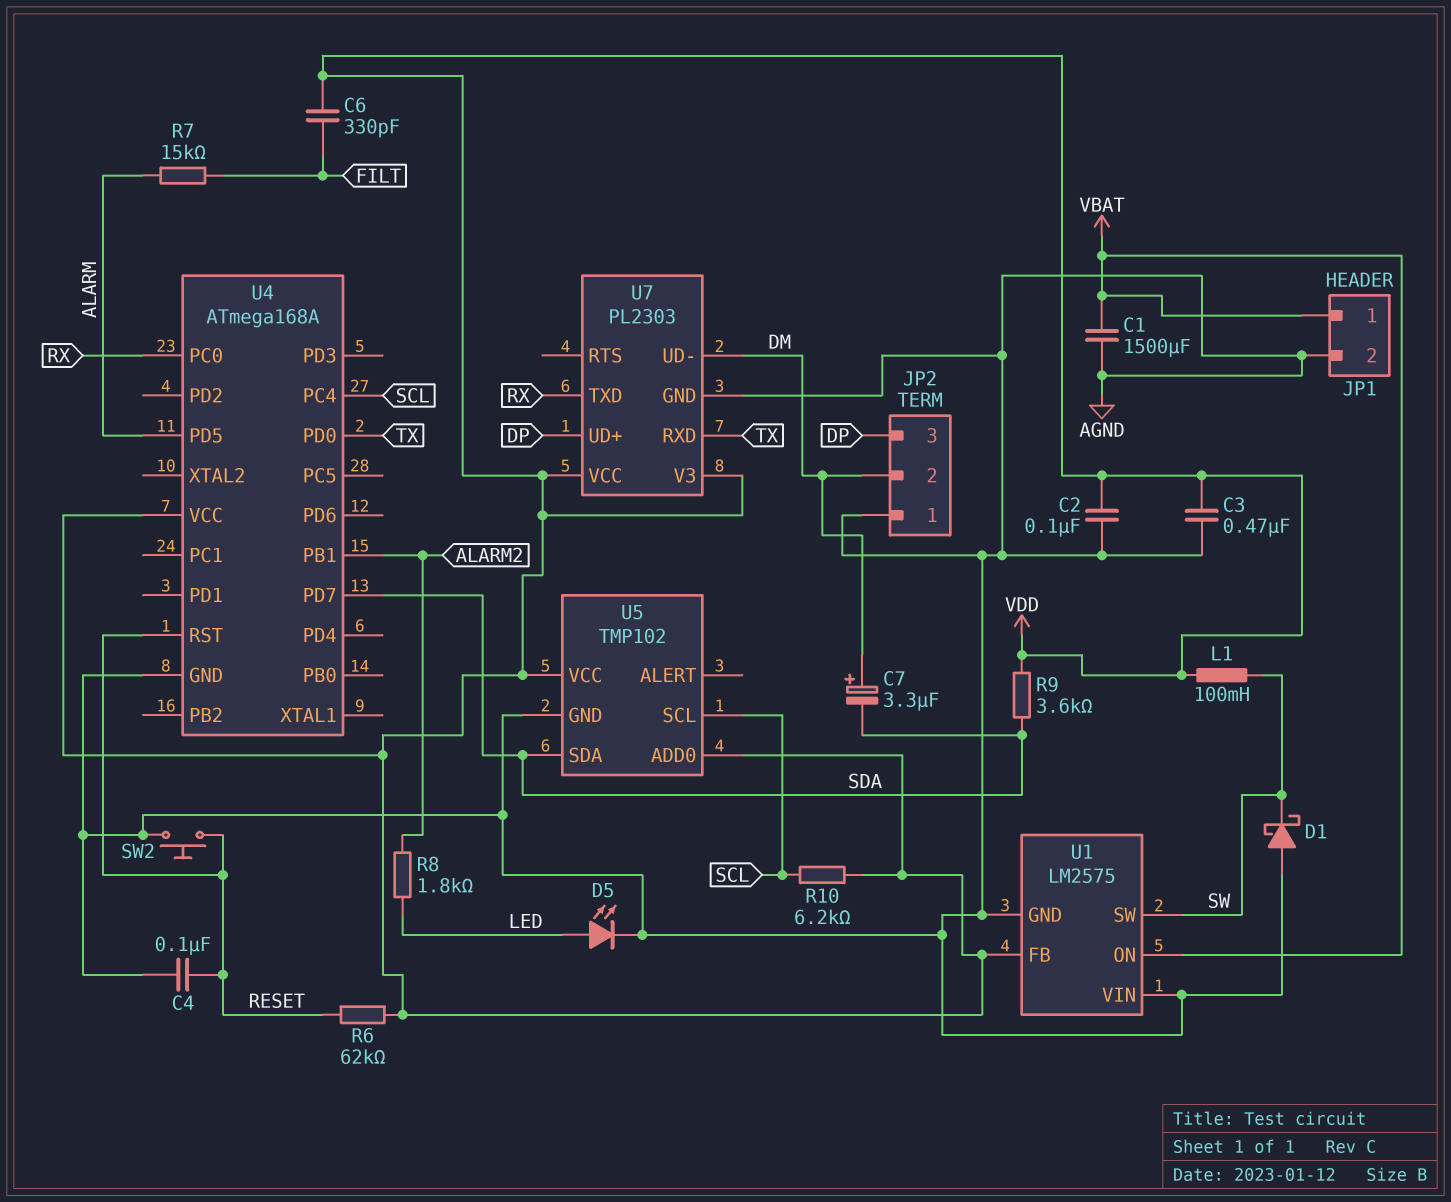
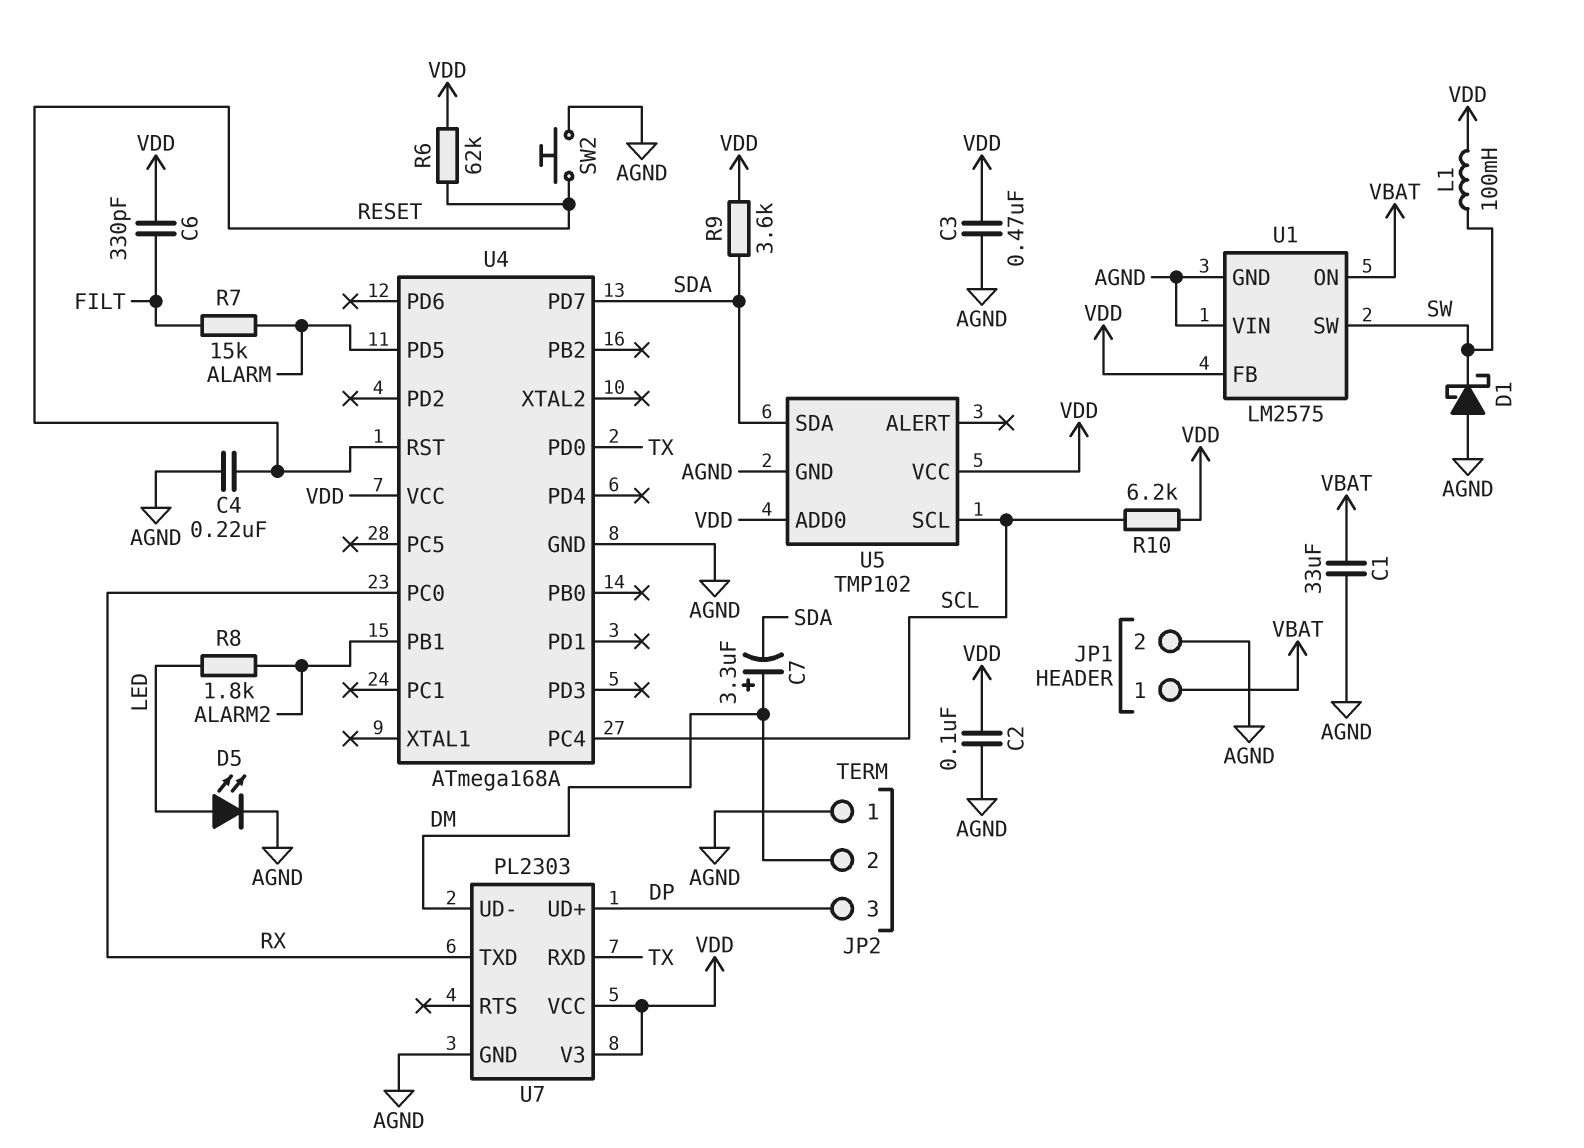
C1: 1500uF (AGND, VBAT) -> 33uF (AGND, VBAT)
C4: 100nF (AGND, RESET) -> 220nF (AGND, RESET)

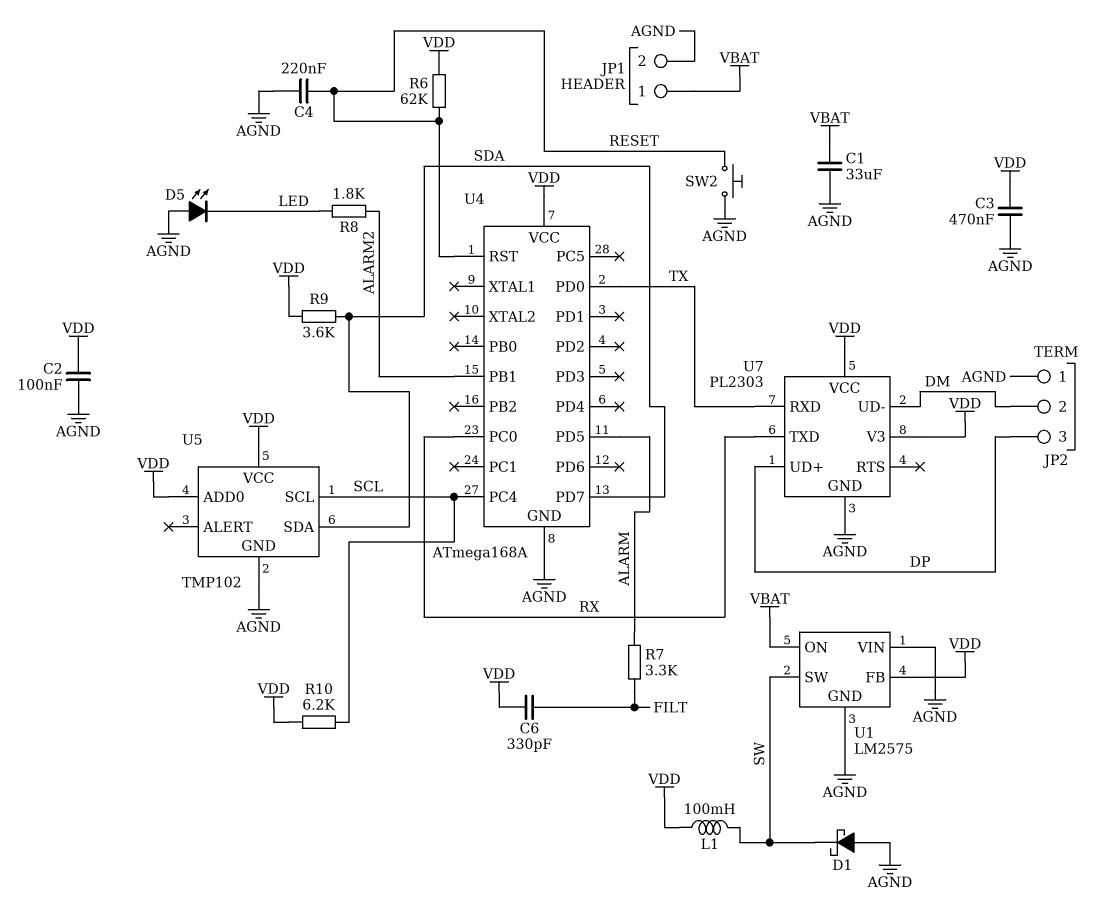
C7: 3.3uF (plus DM, minus SDA) -> none
D5: LED (A LED, K AGND) -> LED (A AGND, K LED)
R7: 15k (ALARM, FILT) -> 3.3k (ALARM, FILT)

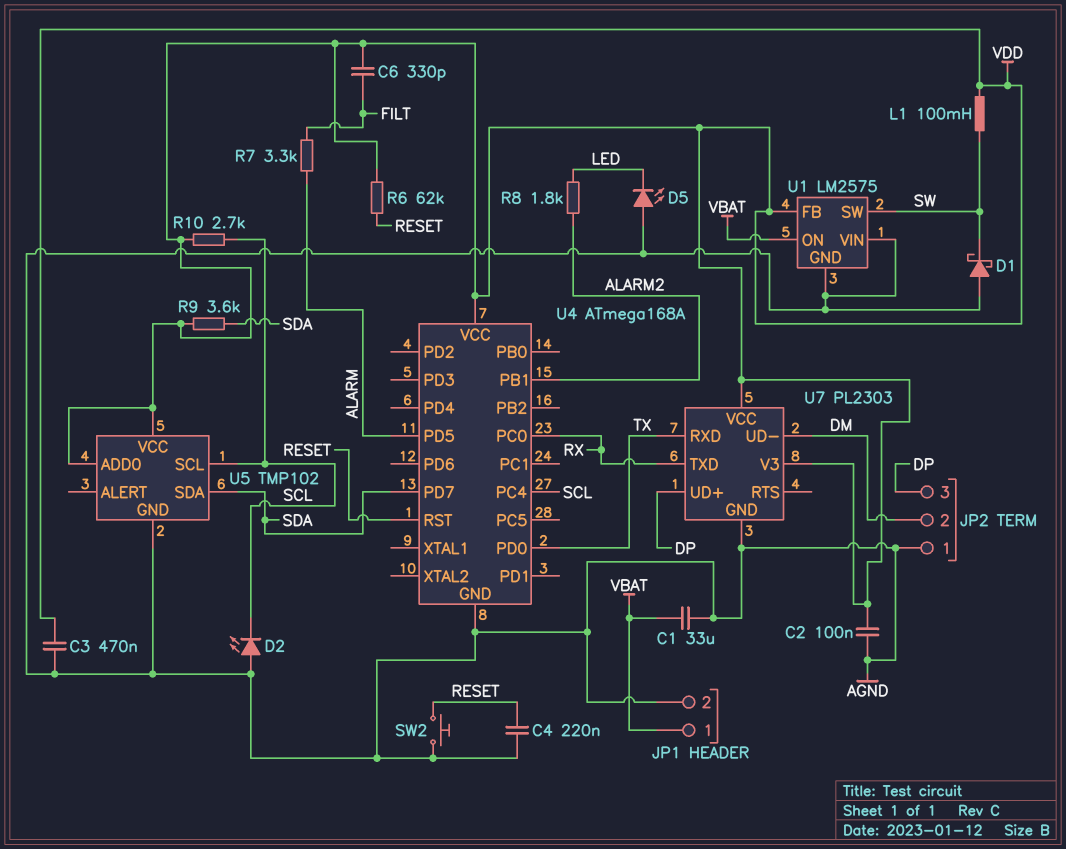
D2: none -> LED (A AGND, K SCL)
R10: 6.2k (SCL, VDD) -> 2.7k (SCL, VDD)

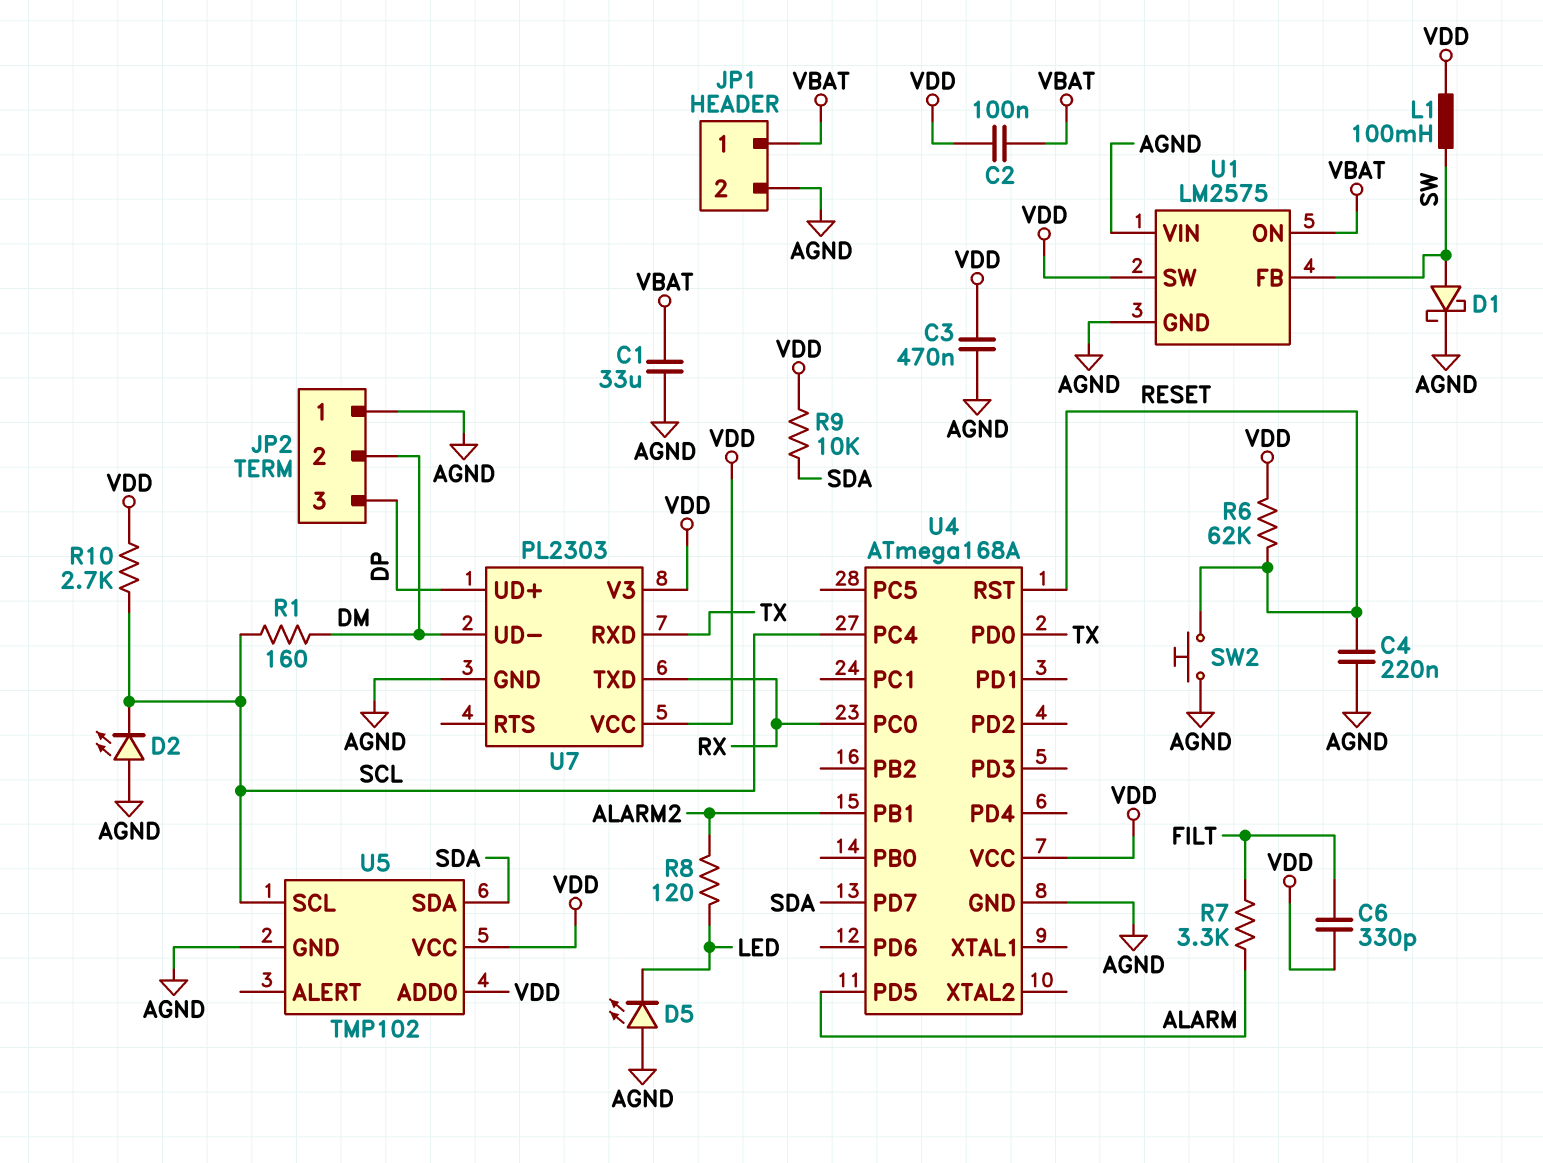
C2: 100nF (AGND, VDD) -> 100nF (VBAT, VDD)
D1: schottky (A AGND, K SW) -> schottky (A SW, K AGND)
R1: none -> 160 (DM, SCL)
R8: 1.8k (ALARM2, LED) -> 120 (ALARM2, LED)
R9: 3.6k (SDA, VDD) -> 10k (SDA, VDD)
U1 pin FB: VDD -> SW
U1 pin SW: SW -> VDD

